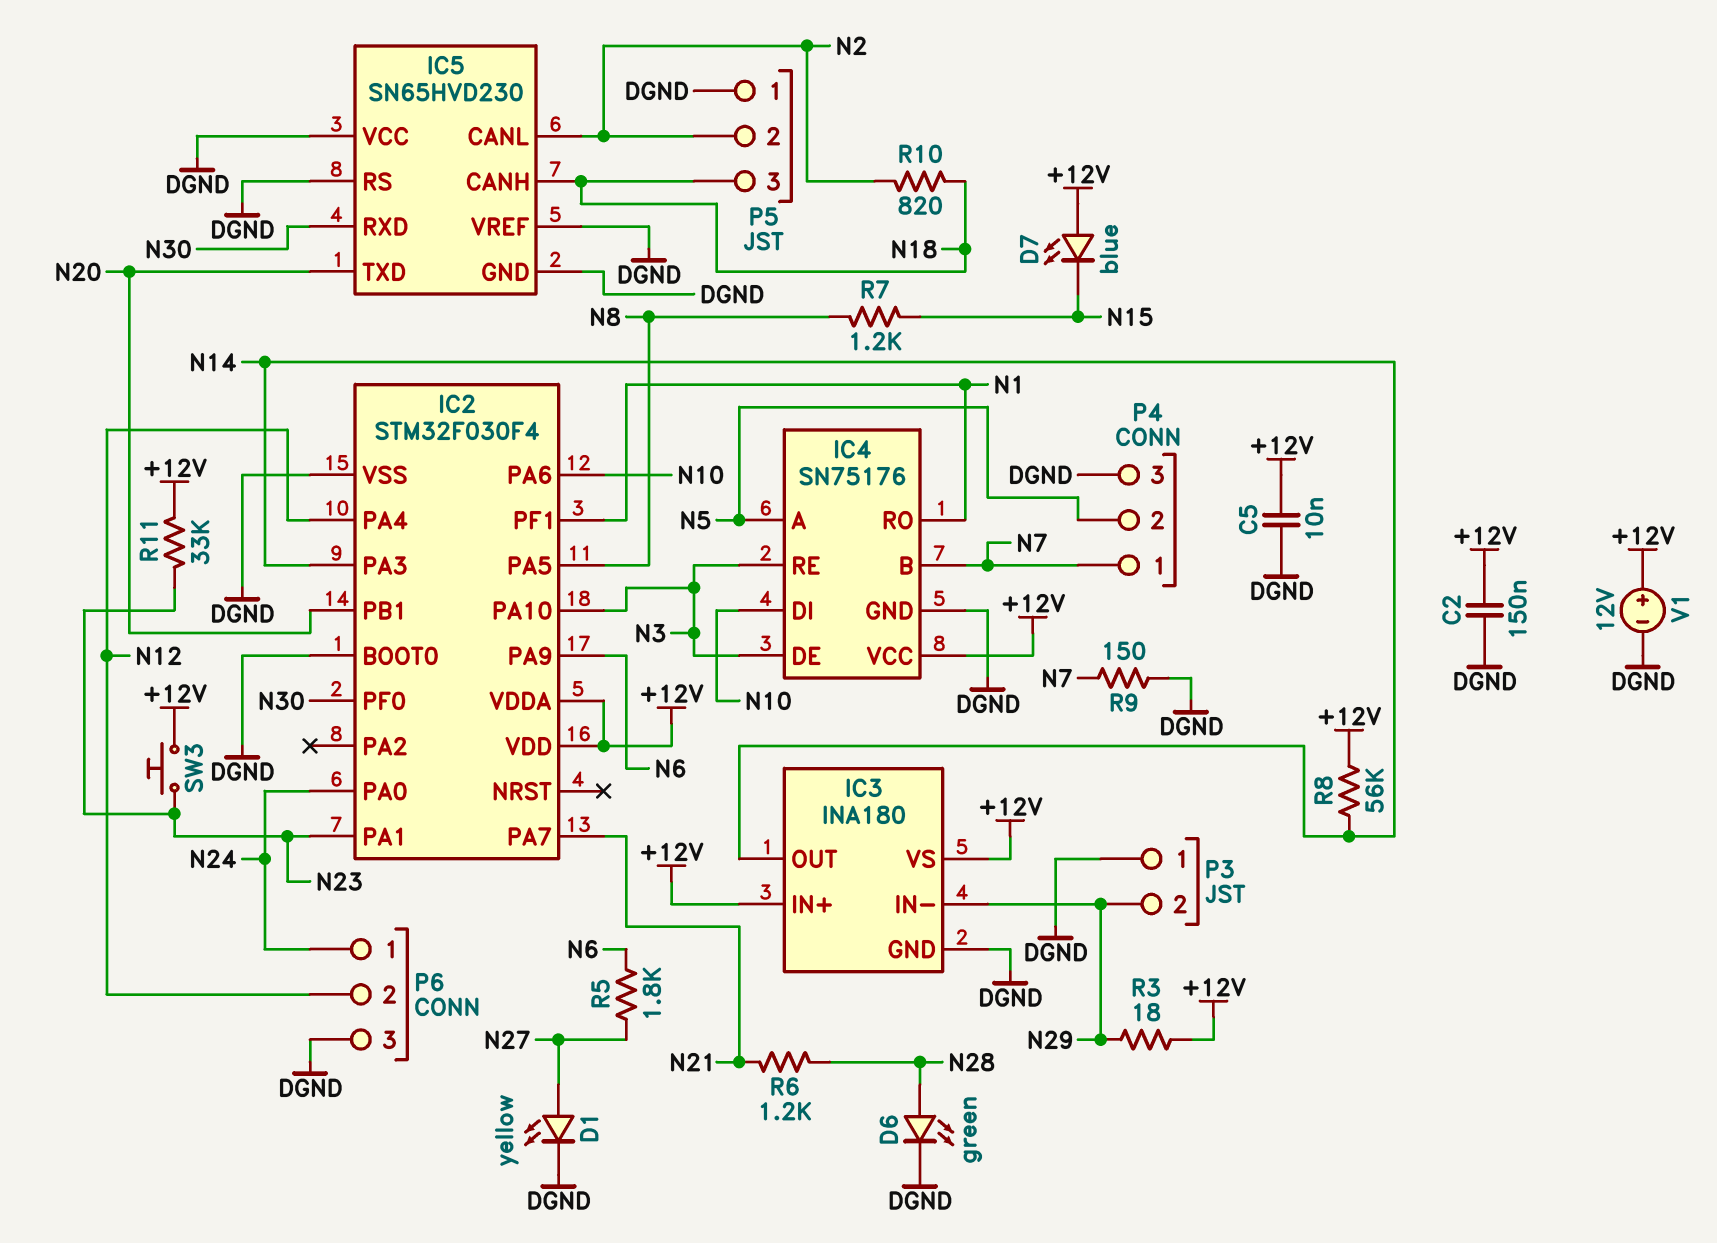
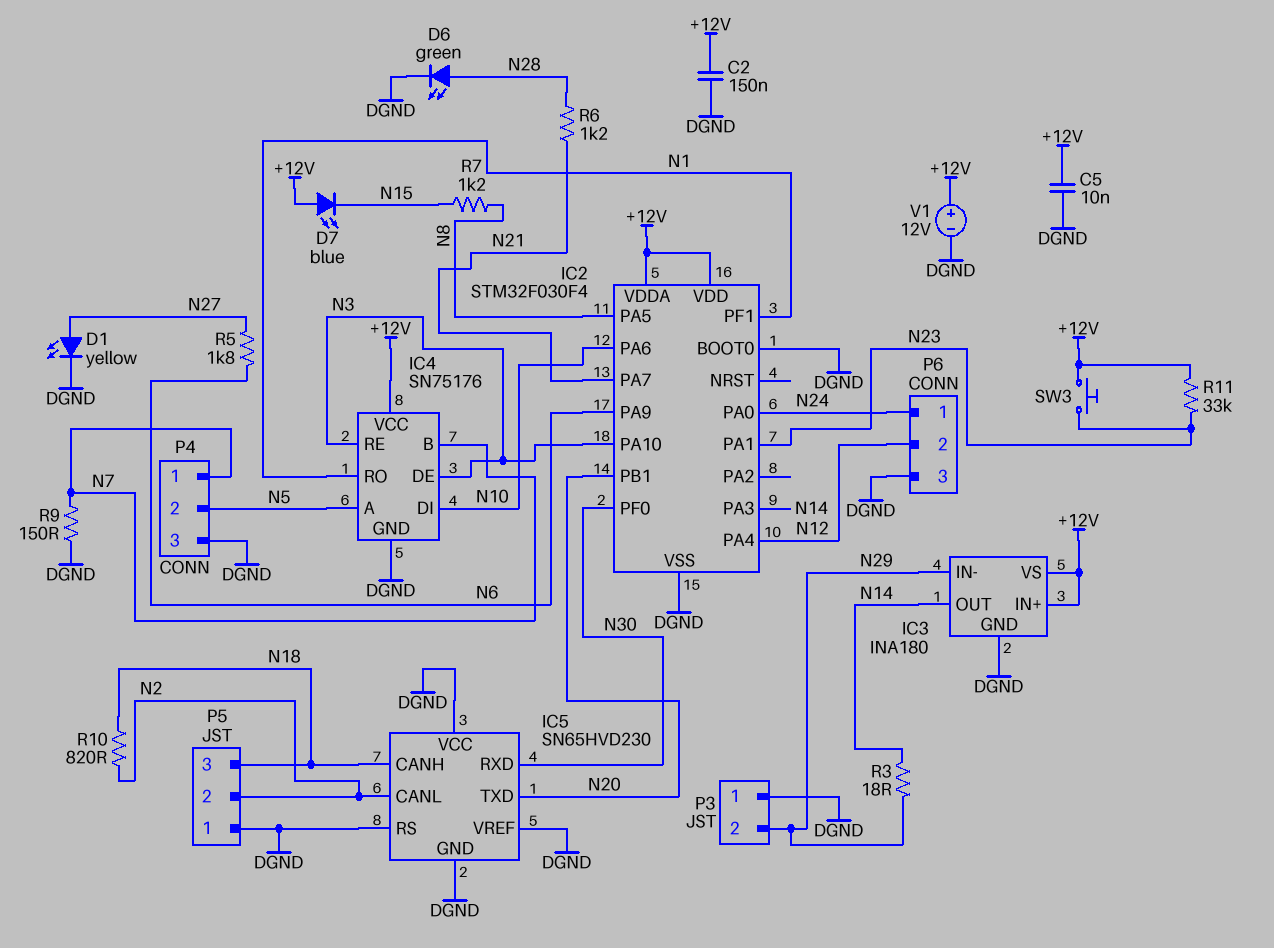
R3: 18 (+12V, N29) -> 18 (N14, N29)
R8: 56k (+12V, N14) -> none

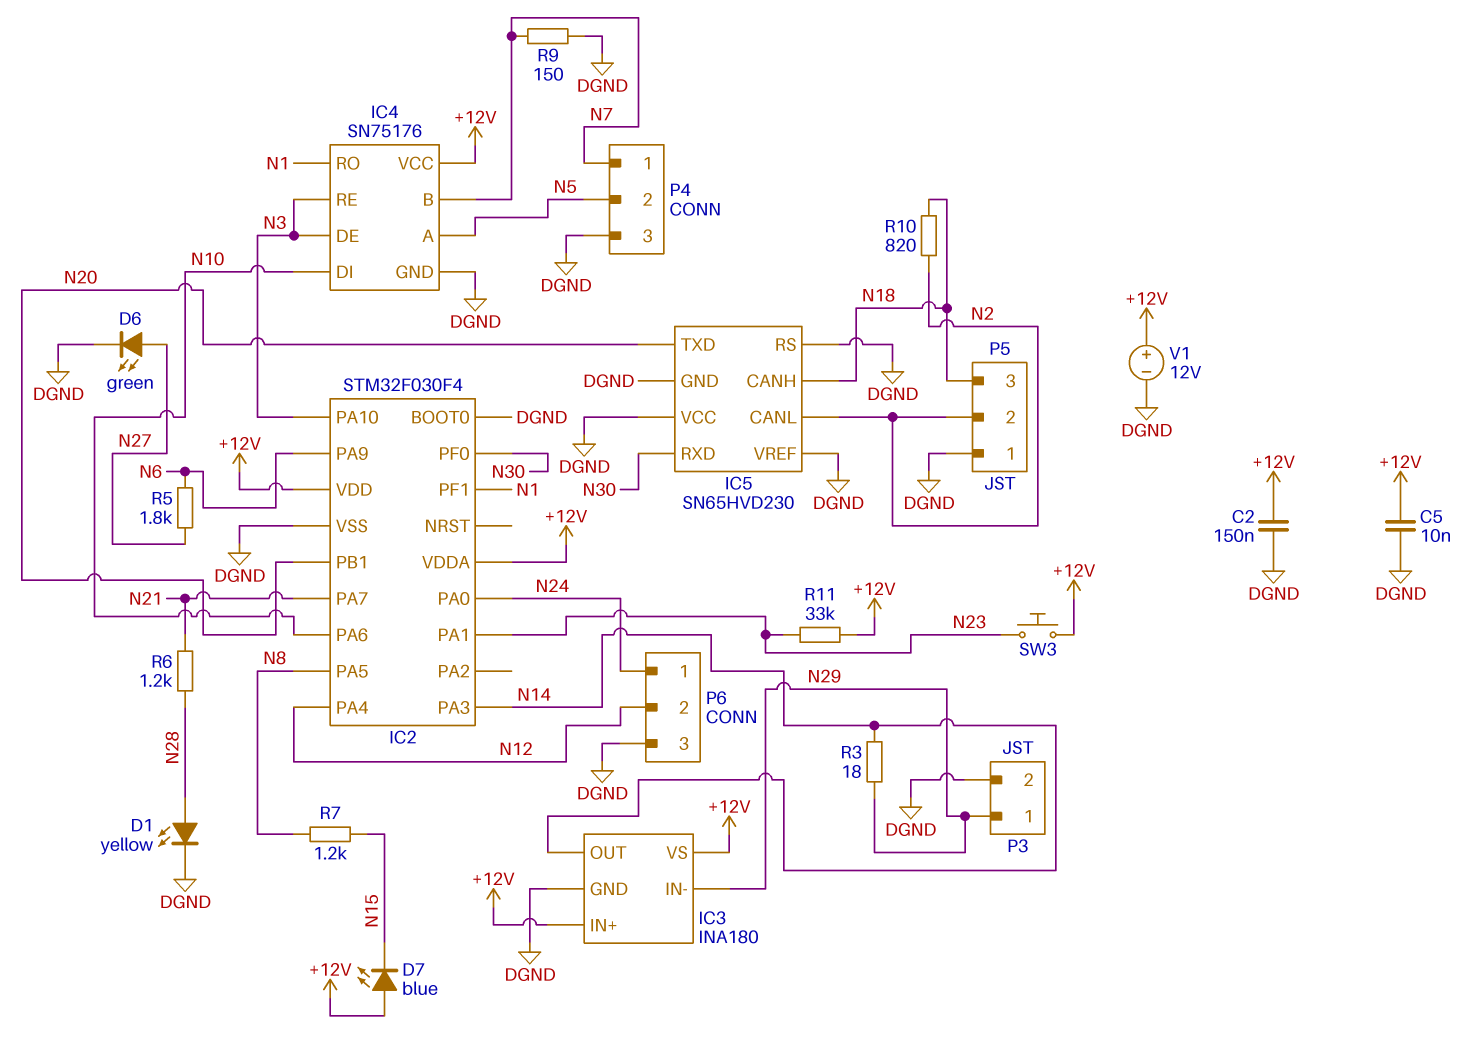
D1: LED yellow (A N27, K DGND) -> LED yellow (A N28, K DGND)
D6: LED green (A N28, K DGND) -> LED green (A N27, K DGND)
P3 pin 1: DGND -> N29
P3 pin 2: N29 -> DGND

